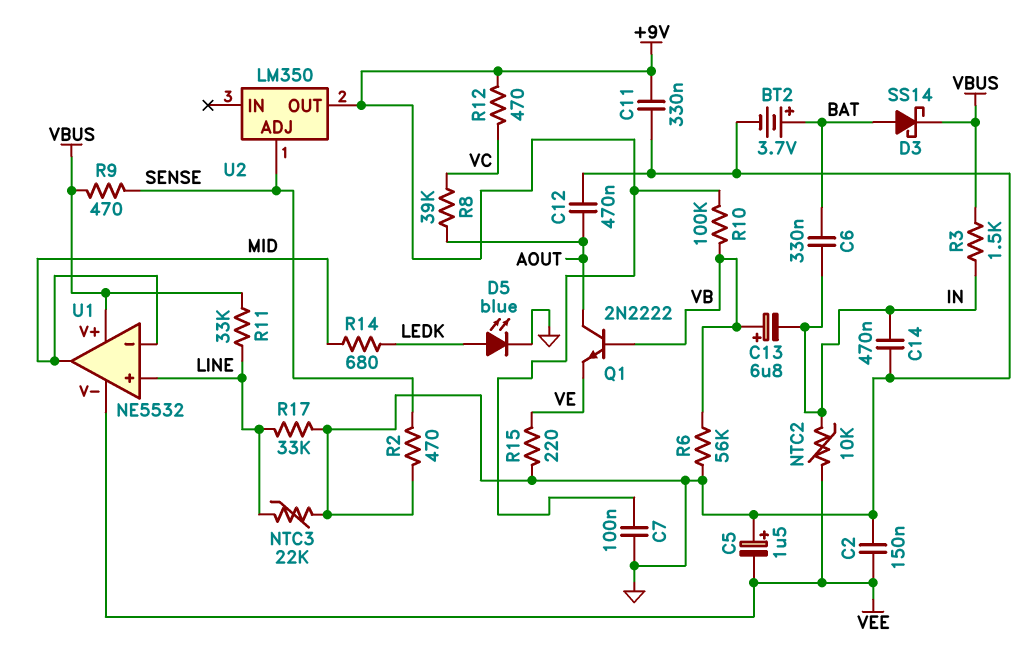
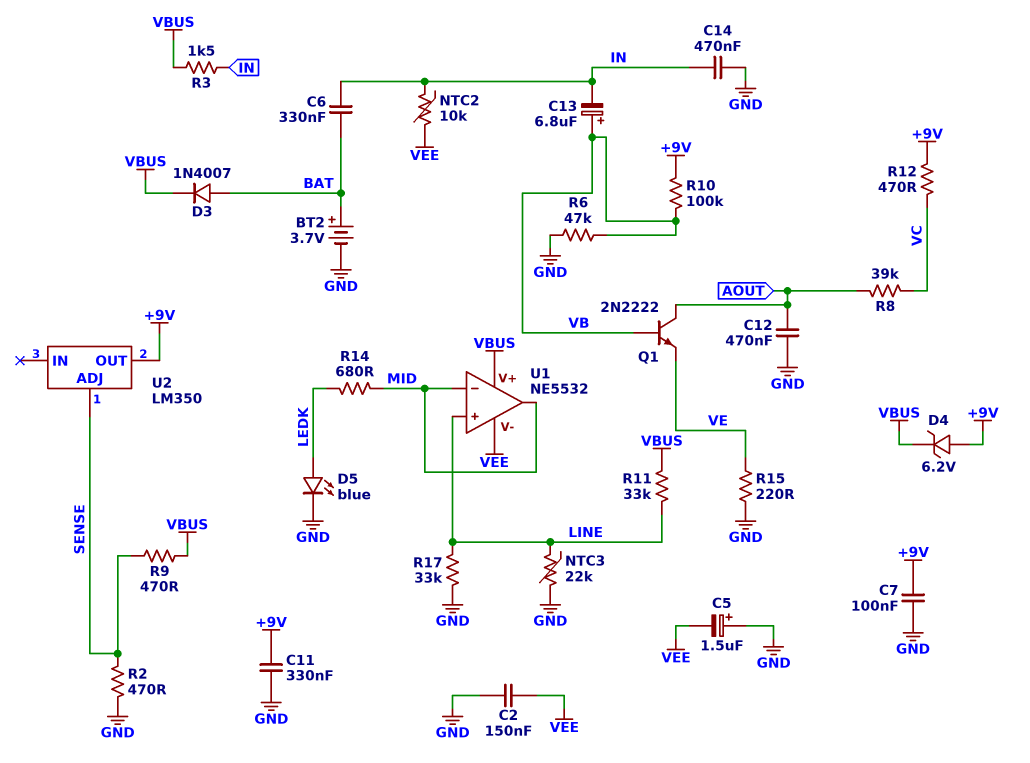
D3: schottky SS14 (A BAT, K VBUS) -> diode 1N4007 (A BAT, K VBUS)
D4: none -> zener 6.2V (A +9V, K VBUS)
R6: 56k (GND, VB) -> 47k (GND, VB)

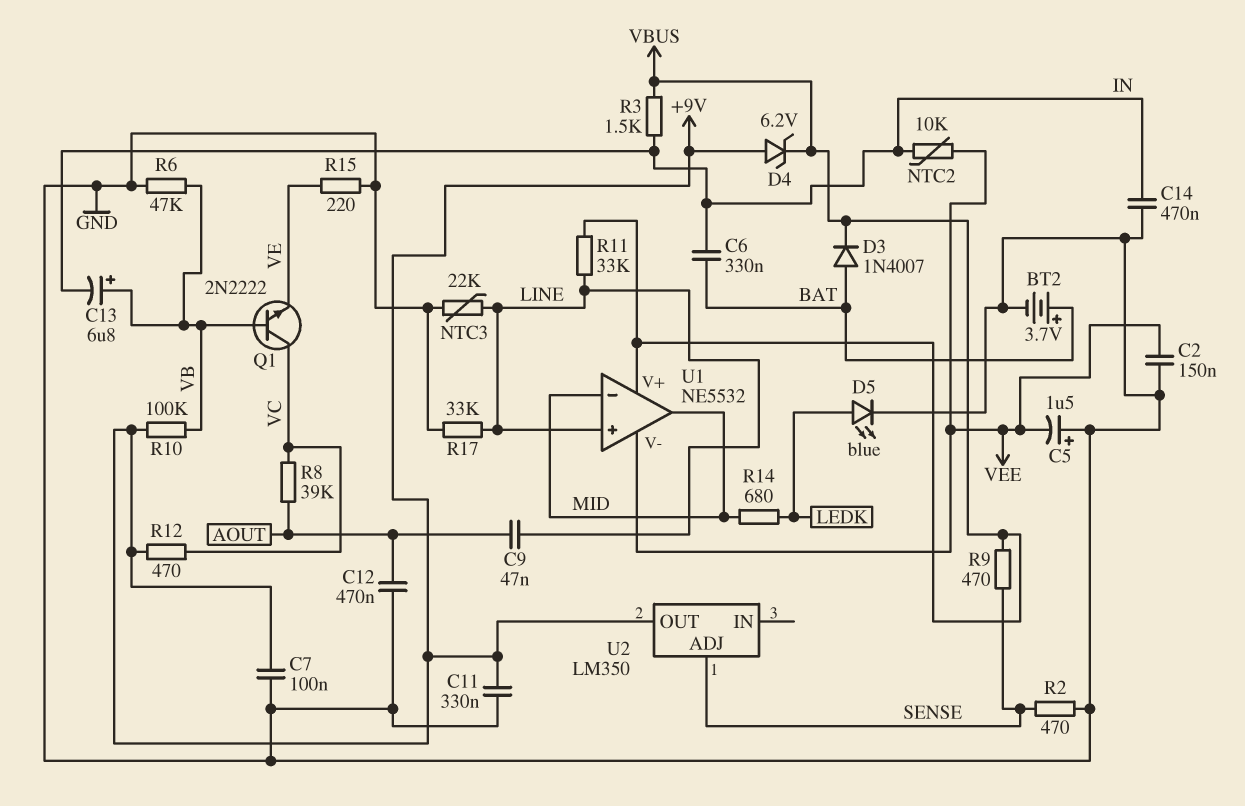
C9: none -> 47nF (AOUT, LINE)
Q1: NPN 2N2222 (B VB, C AOUT, E VE) -> NPN 2N2222 (B VB, C VC, E VE)

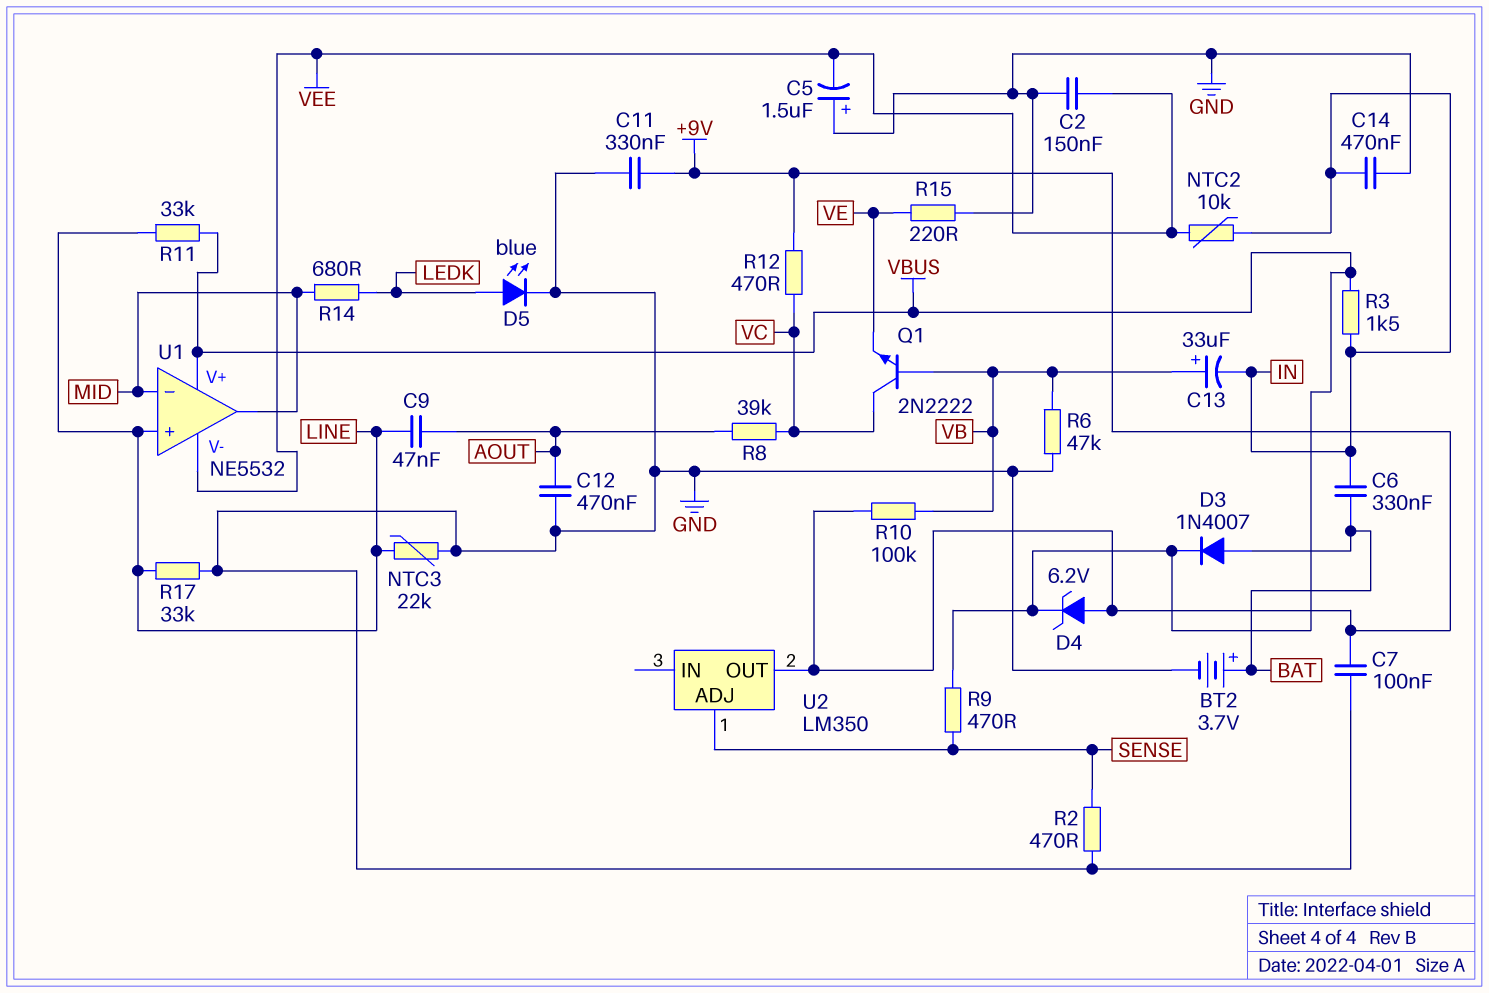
C13: 6.8uF (plus VB, minus IN) -> 33uF (plus VB, minus IN)

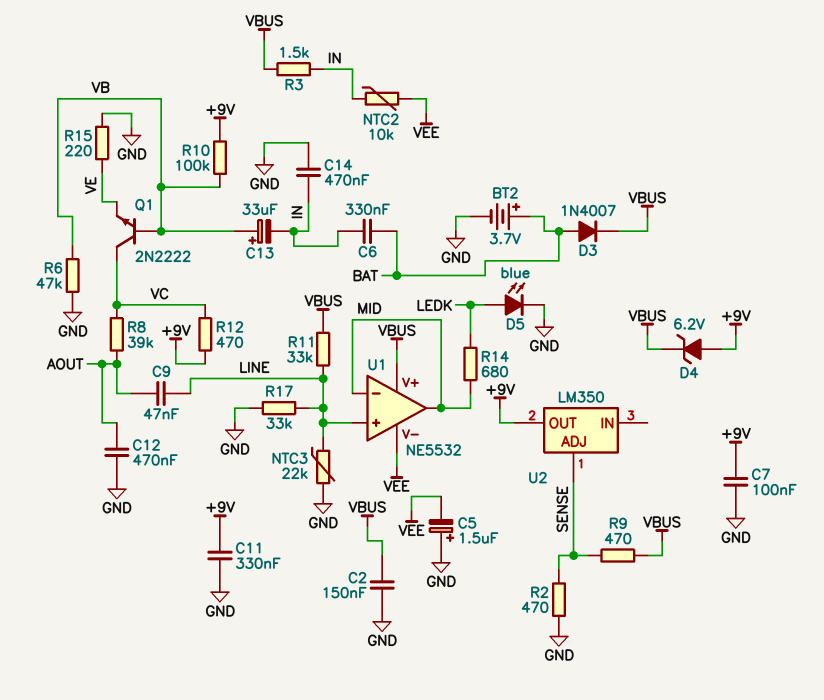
C2: 150nF (GND, VEE) -> 150nF (GND, VBUS)

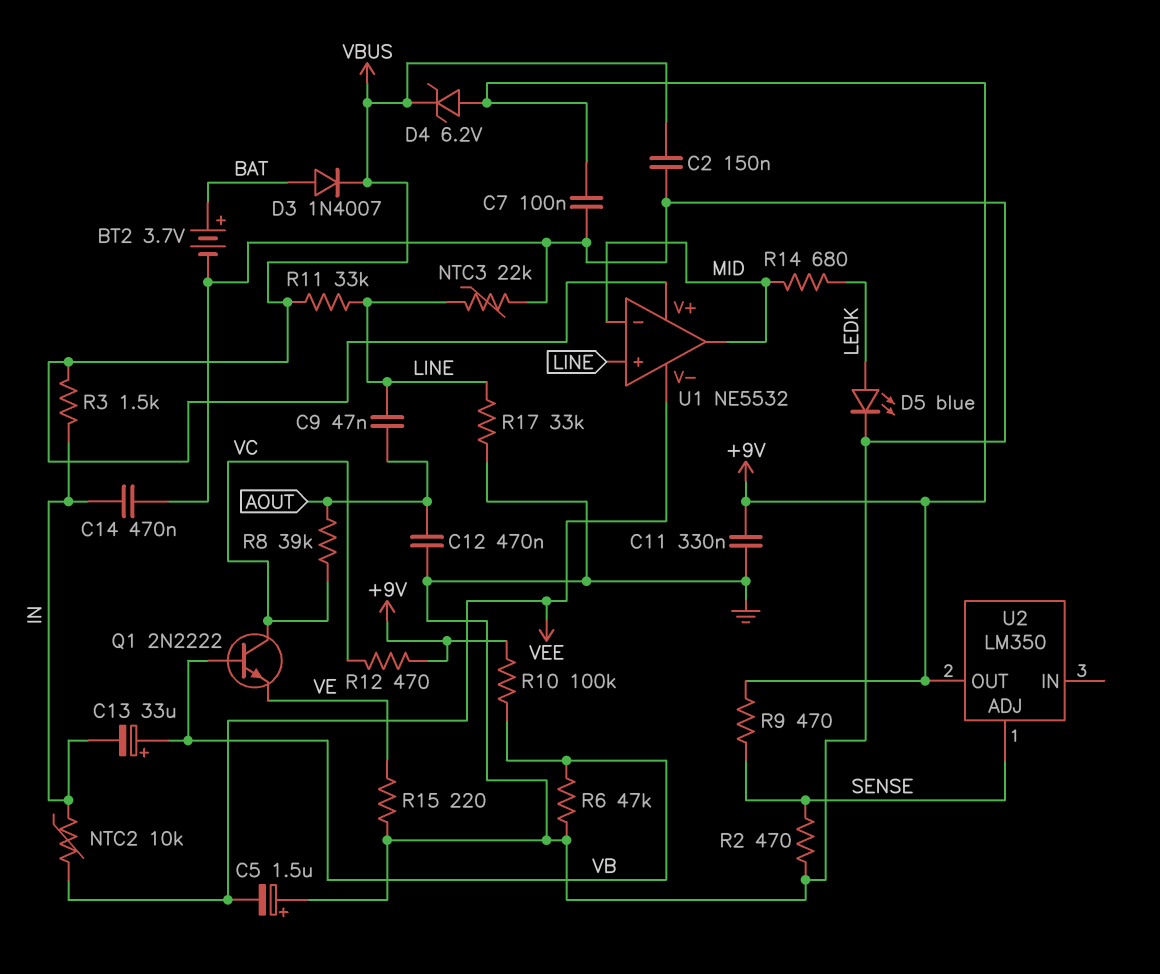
C6: 330nF (BAT, IN) -> none
R9: 470 (SENSE, VBUS) -> 470 (+9V, SENSE)

